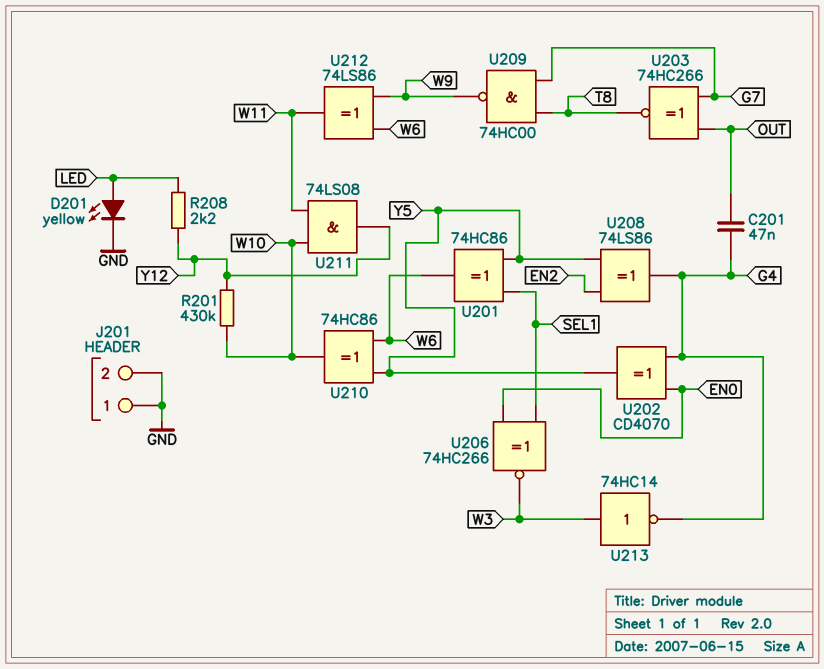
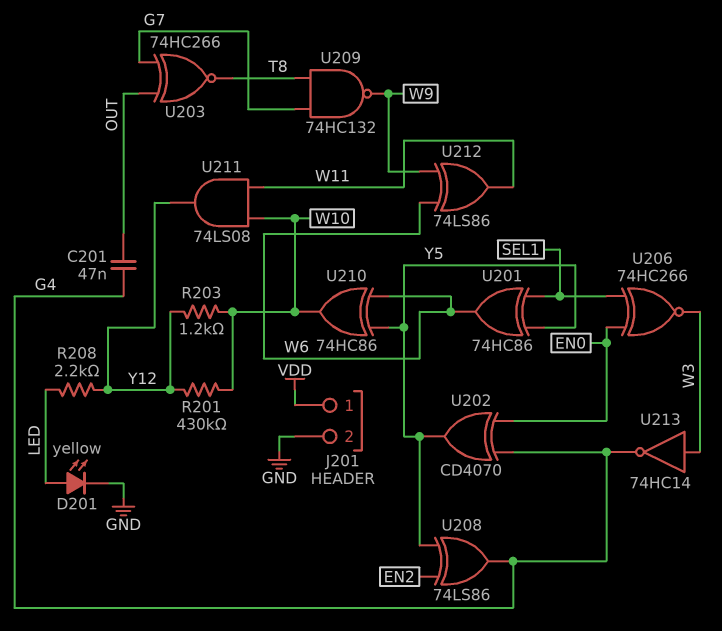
J201 pin 1: GND -> VDD
R203: none -> 1.2k (W10, Y12)
U209: NAND 74HC00 (in G7, in T8, out W9) -> NAND 74HC132 (in G7, in T8, out W9)

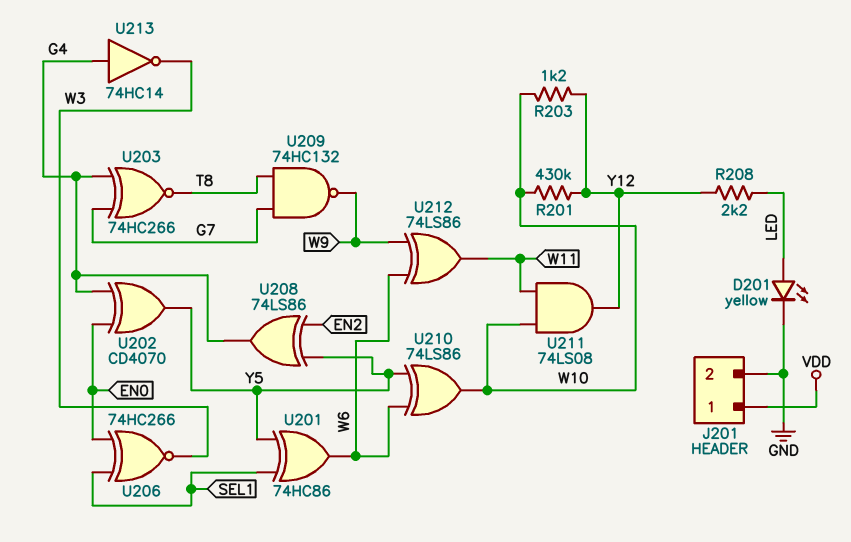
C201: 47nF (G4, OUT) -> none
U203: XNOR 74HC266 (in G7, in OUT, out T8) -> XNOR 74HC266 (in G4, in G7, out T8)
U210: XOR 74HC86 (in W6, in Y5, out W10) -> XOR 74LS86 (in W6, in Y5, out W10)
U213: NOT 74HC14 (in W3, out G4) -> NOT 74HC14 (in G4, out W3)

